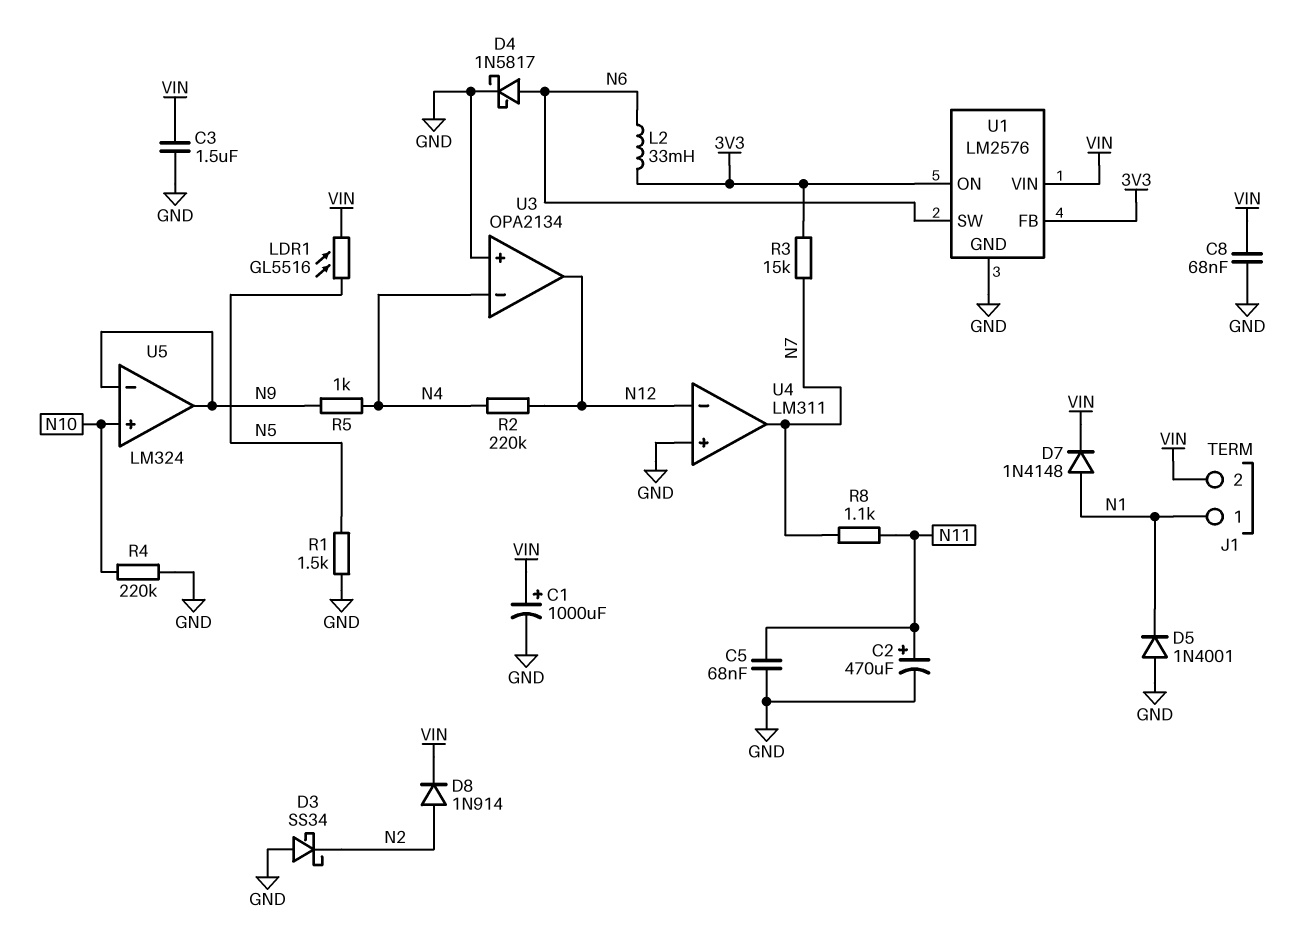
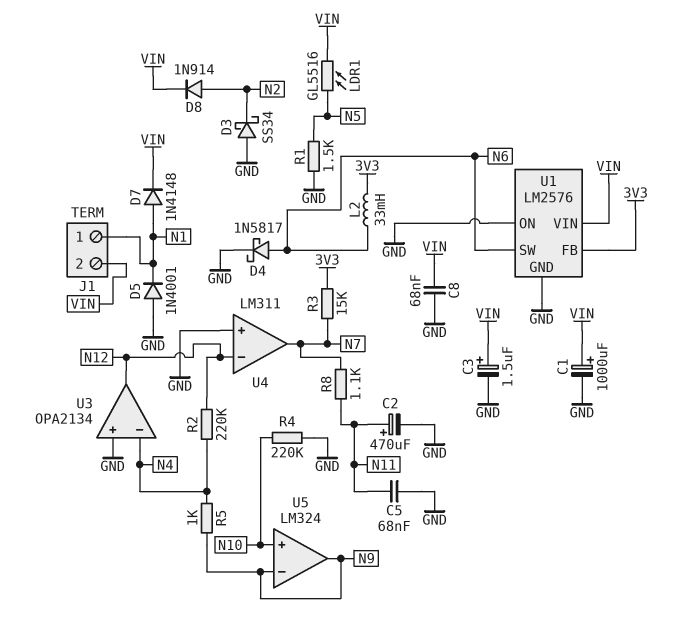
C3: 1.5uF (GND, VIN) -> 1.5uF (plus VIN, minus GND)
U1 pin ON: 3V3 -> GND

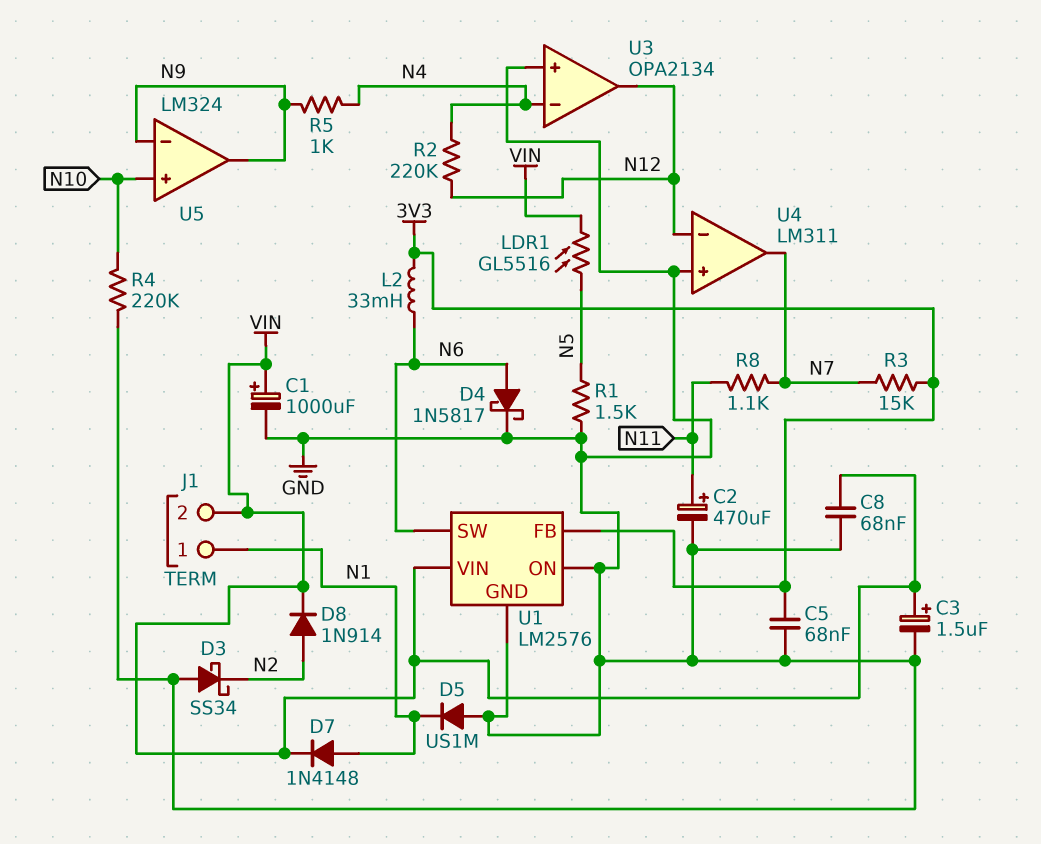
C5: 68nF (GND, N11) -> 68nF (3V3, GND)
D5: diode 1N4001 (A GND, K N1) -> diode US1M (A GND, K N1)

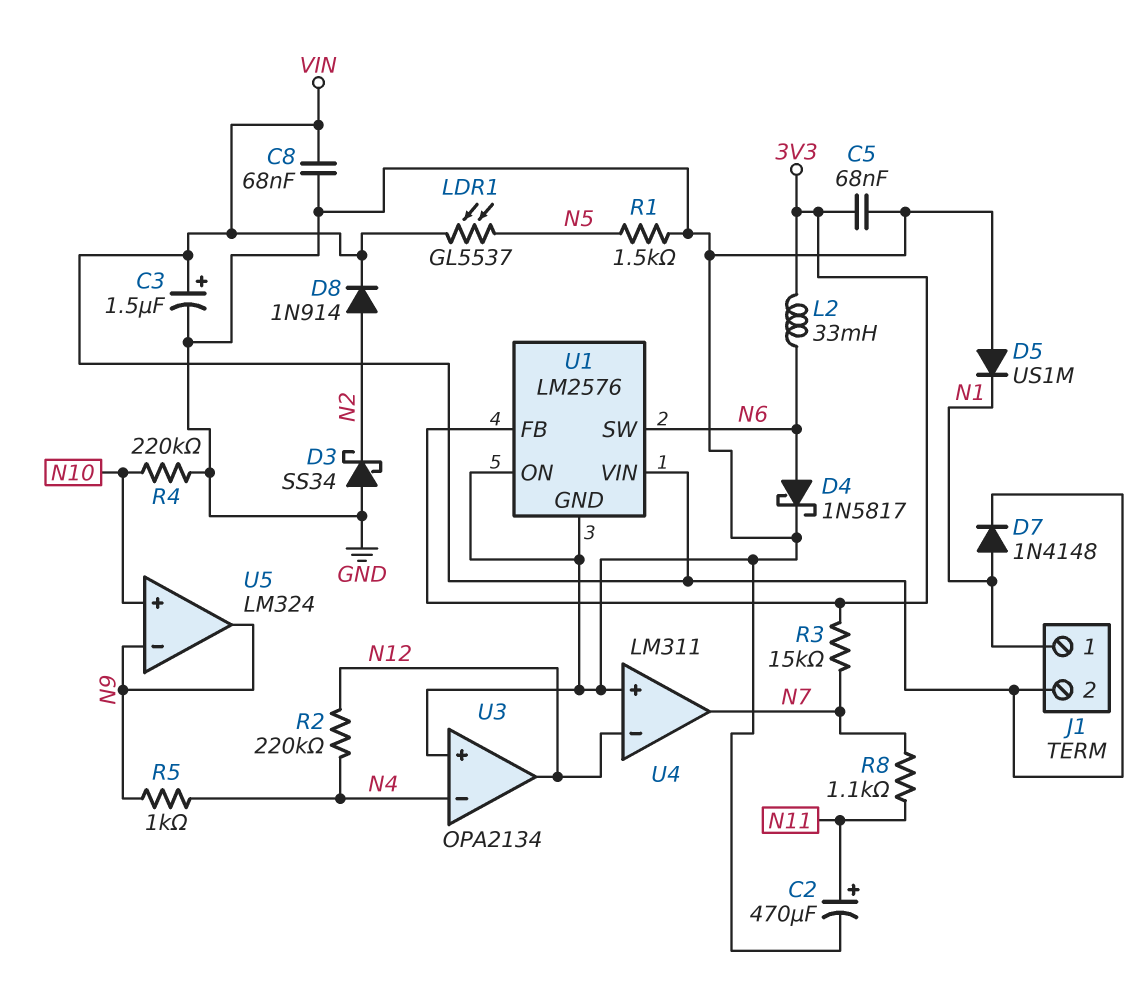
C1: 1000uF (plus VIN, minus GND) -> none
LDR1: GL5516 (N5, VIN) -> GL5537 (N5, VIN)

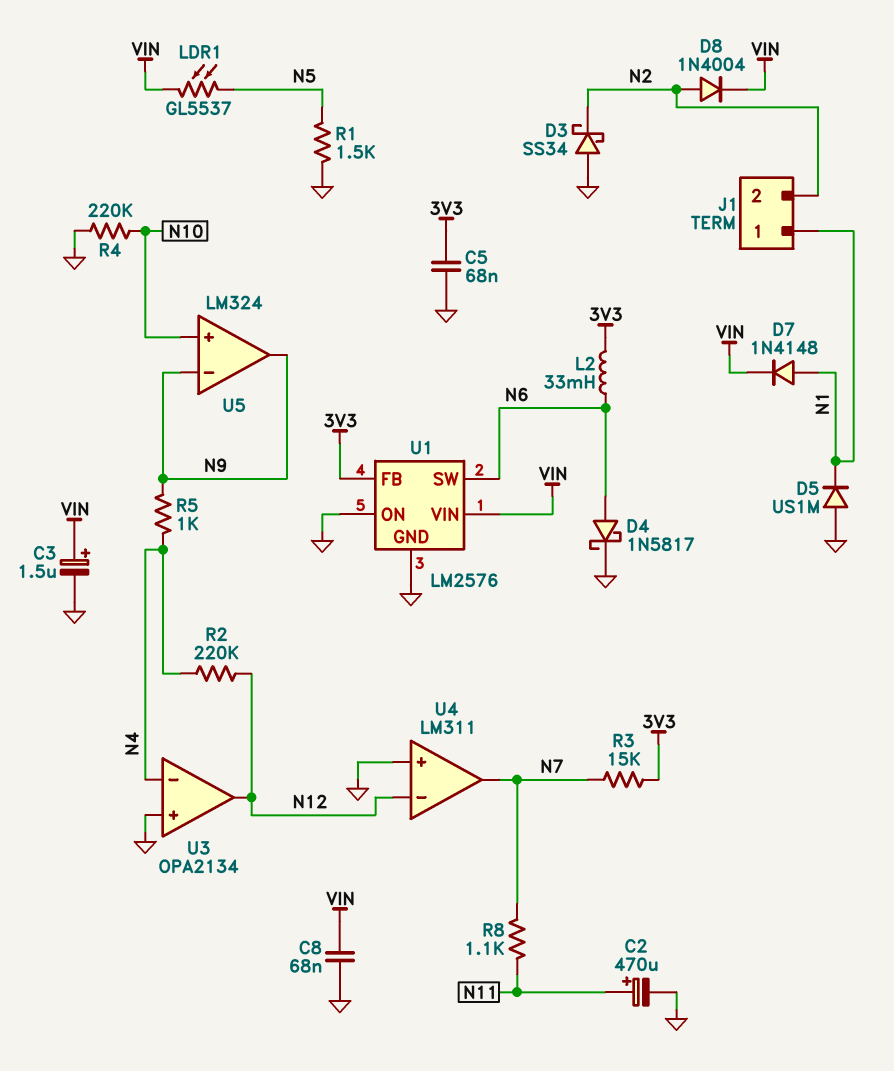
D8: diode 1N914 (A N2, K VIN) -> diode 1N4004 (A N2, K VIN)
J1 pin 2: VIN -> N2

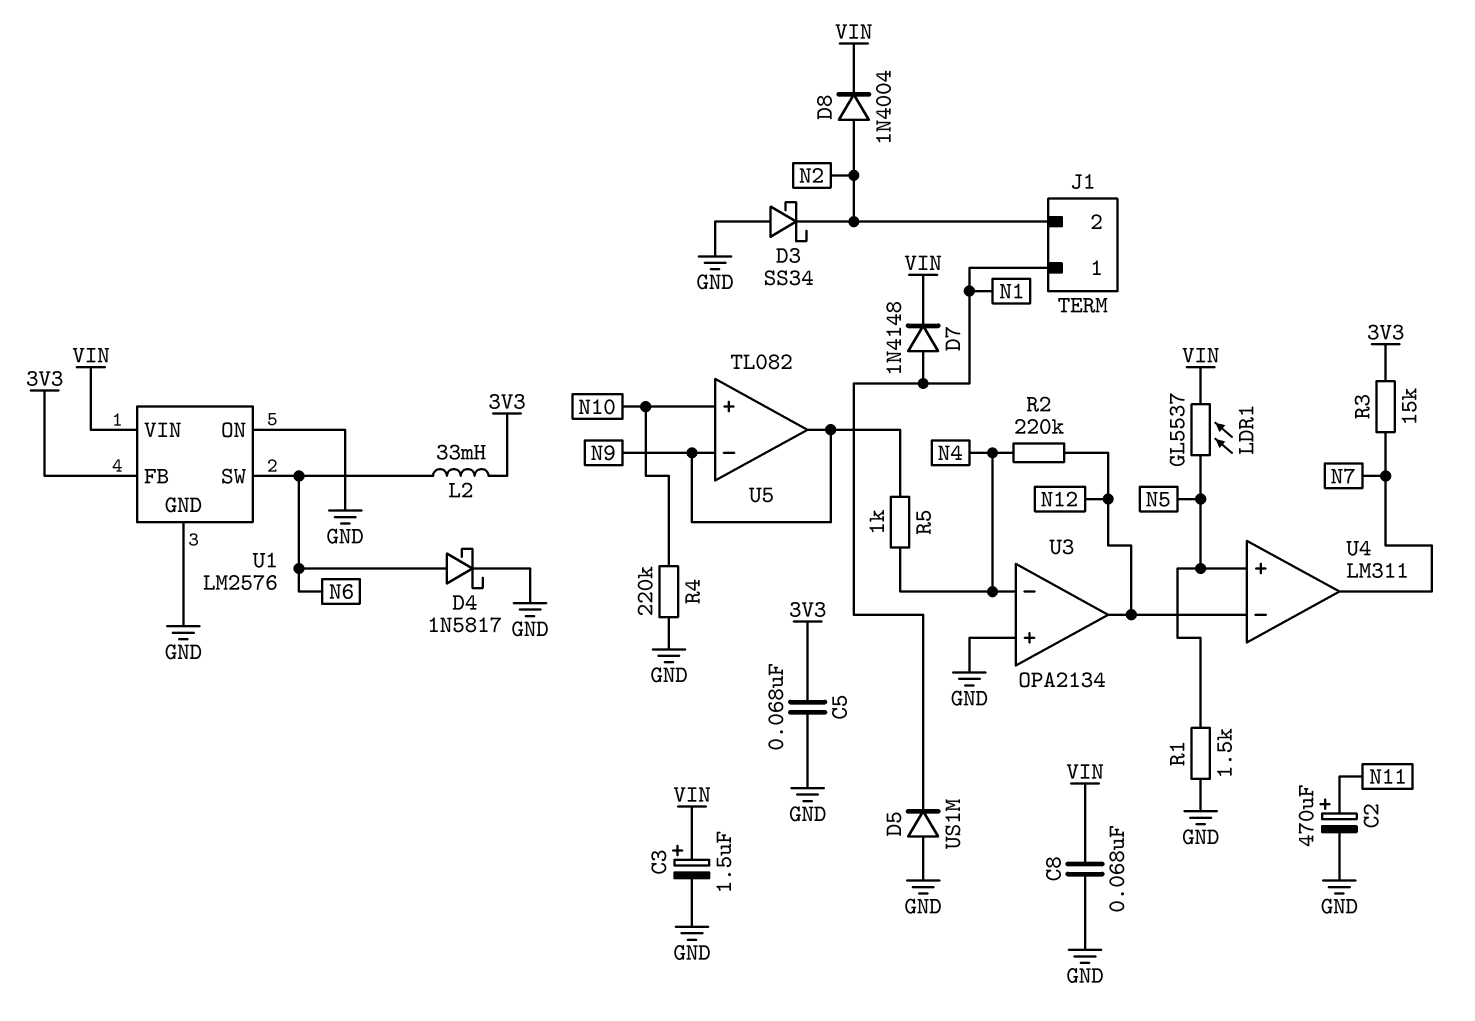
R8: 1.1k (N7, N11) -> none
U4 pin in+: GND -> N5
U5: LM324 -> TL082

